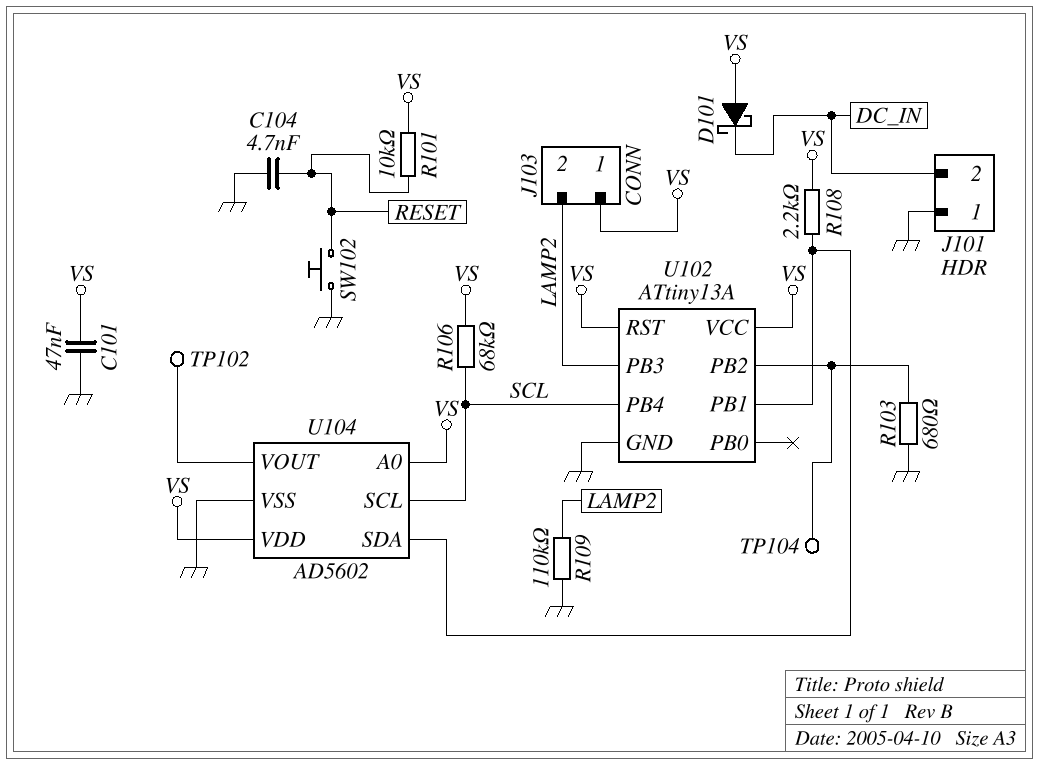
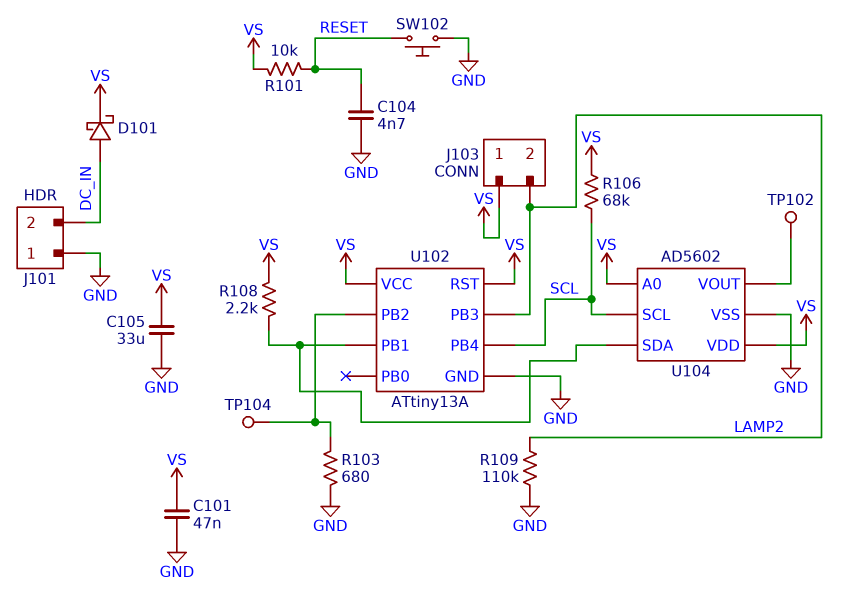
C105: none -> 33uF (GND, VS)
D101: schottky (A VS, K DC_IN) -> schottky (A DC_IN, K VS)

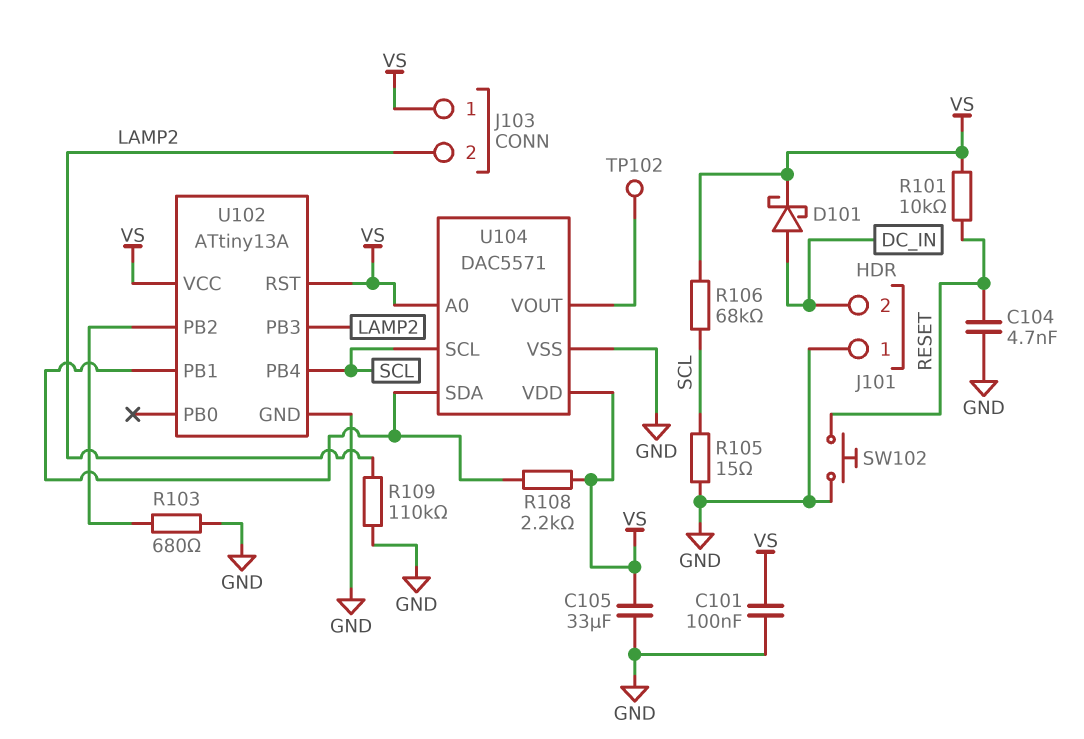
C101: 47nF (GND, VS) -> 100nF (GND, VS)
R105: none -> 15 (GND, SCL)
TP104: test point (U102/PB2) -> none
U104: AD5602 -> DAC5571

